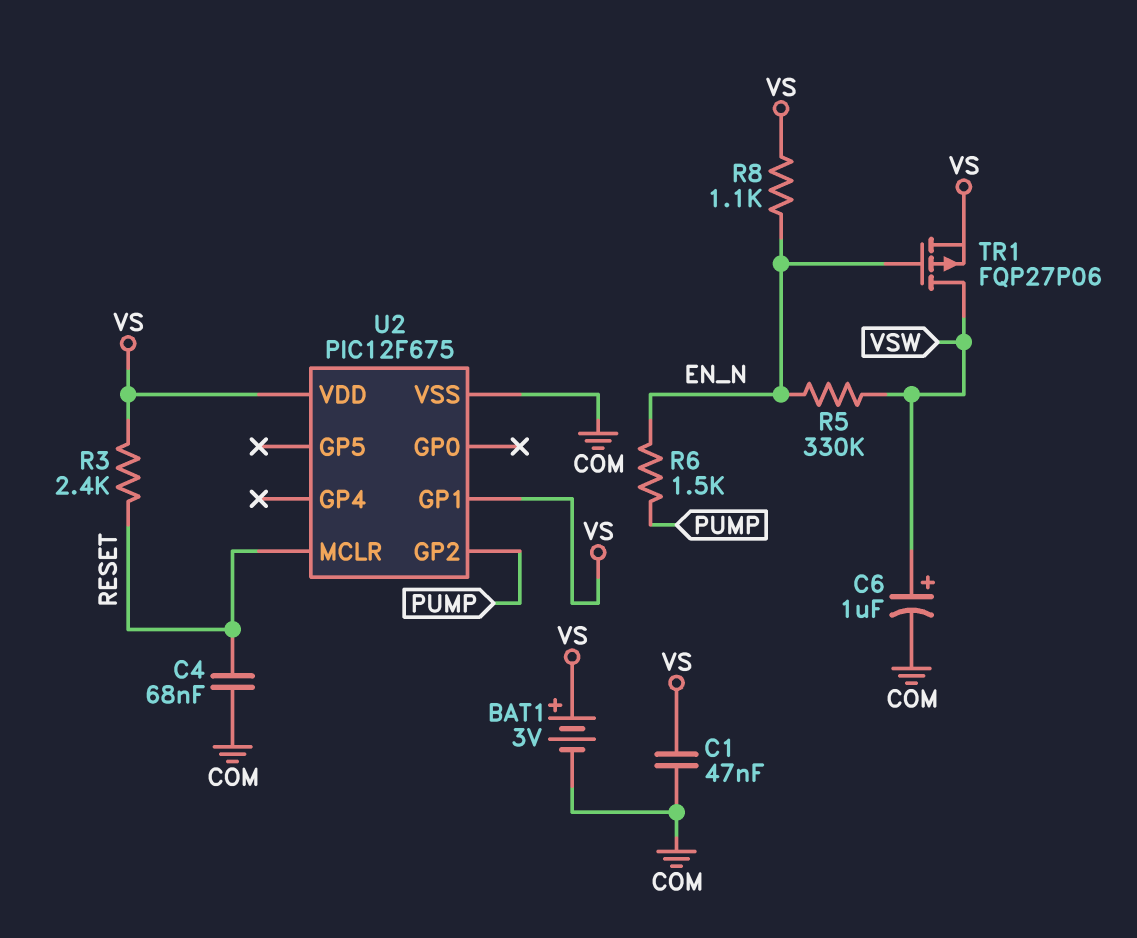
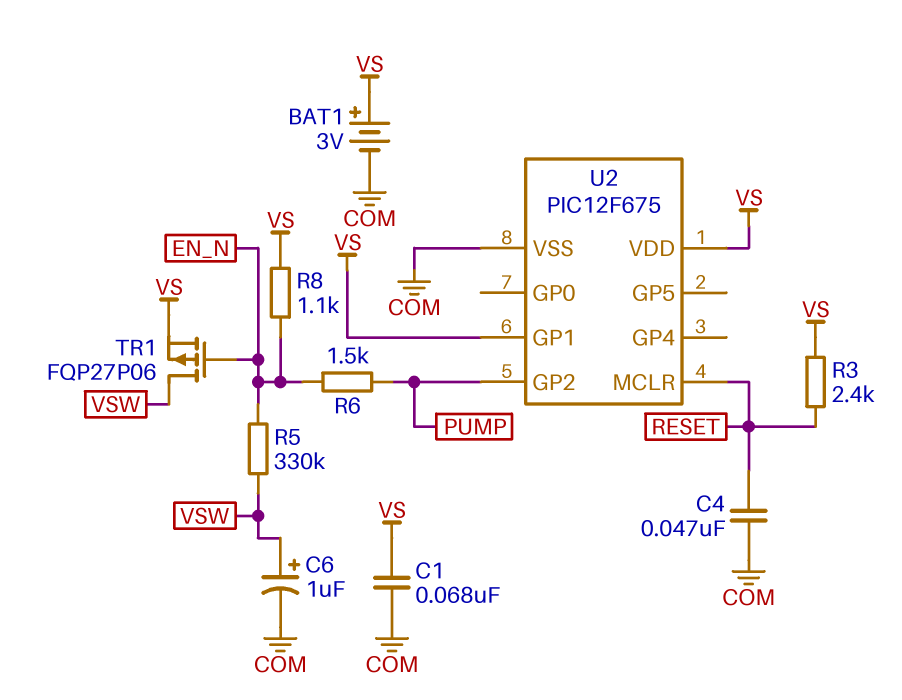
C1: 47nF (COM, VS) -> 68nF (COM, VS)
C4: 68nF (COM, RESET) -> 47nF (COM, RESET)

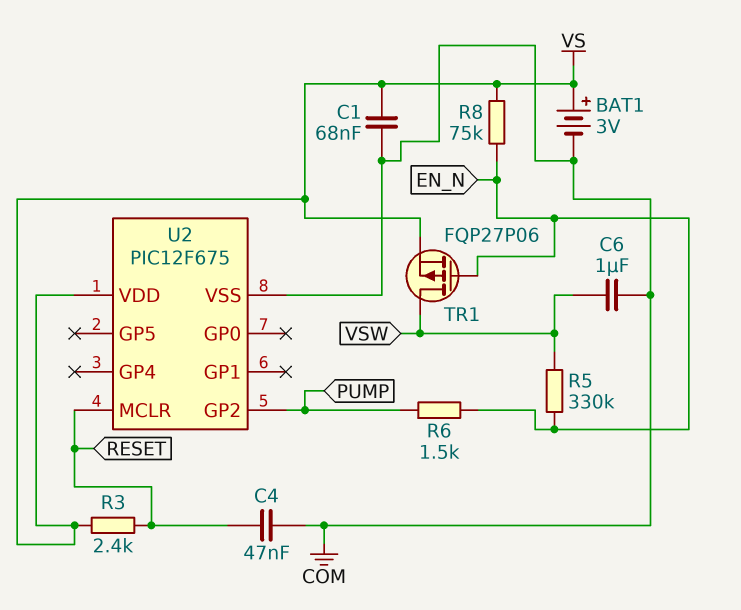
C6: 1uF (plus VSW, minus COM) -> 1uF (COM, VSW)
R8: 1.1k (EN_N, VS) -> 75k (EN_N, VS)
U2 pin GP1: VS -> none

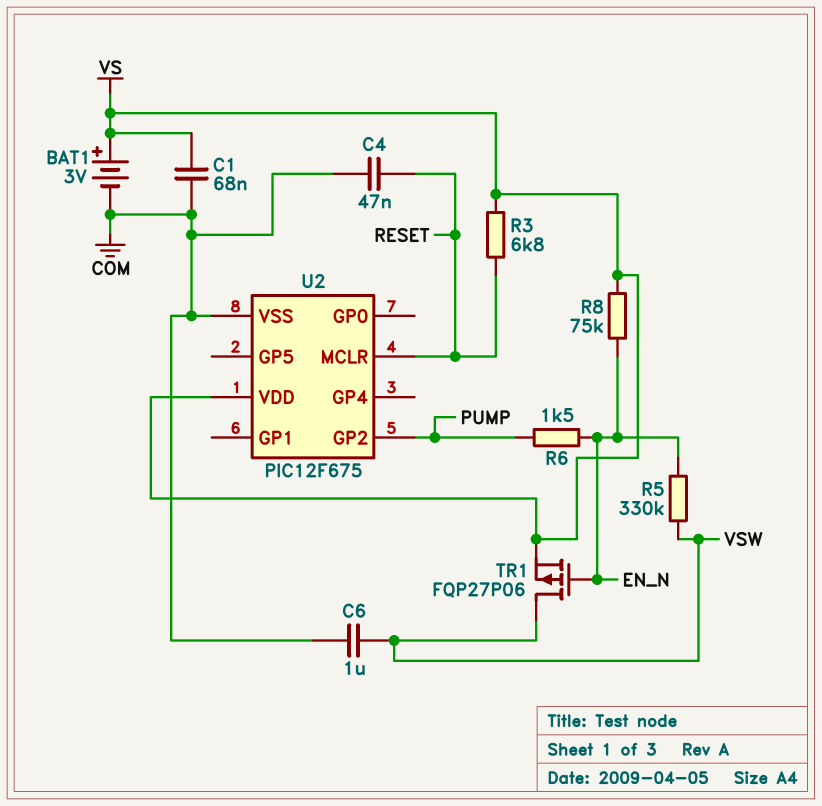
R3: 2.4k (RESET, VS) -> 6.8k (RESET, VS)

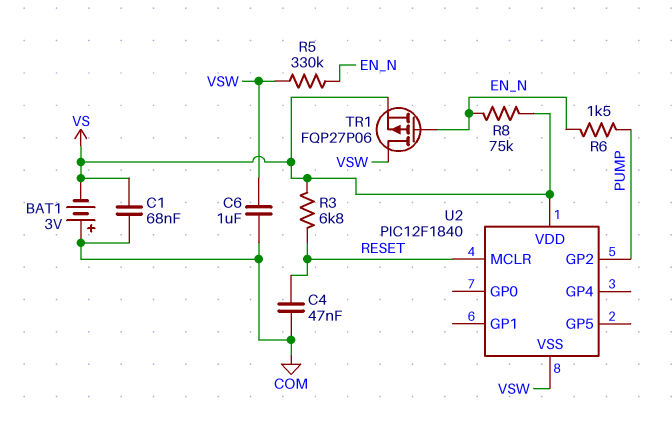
BAT1: 3V (plus VS, minus COM) -> 3V (plus COM, minus VS)
U2: PIC12F675 -> PIC12F1840
U2 pin VSS: COM -> VSW

